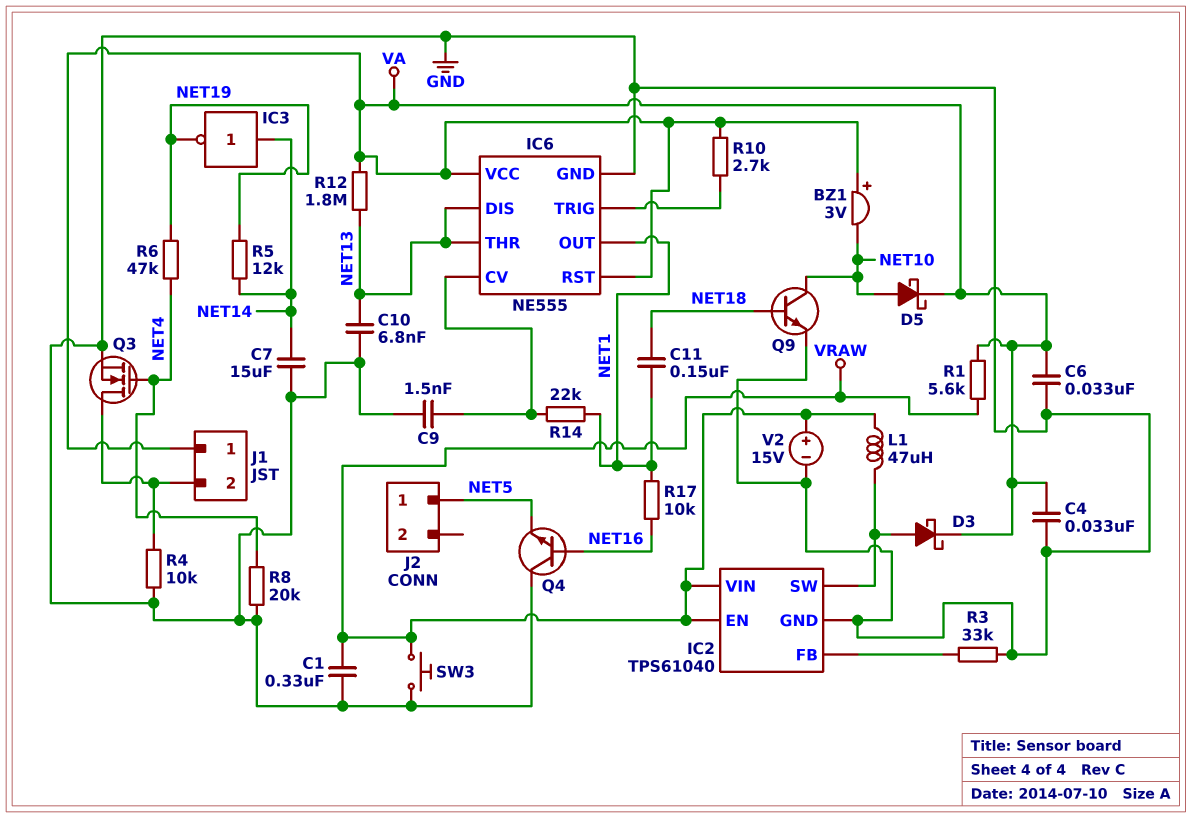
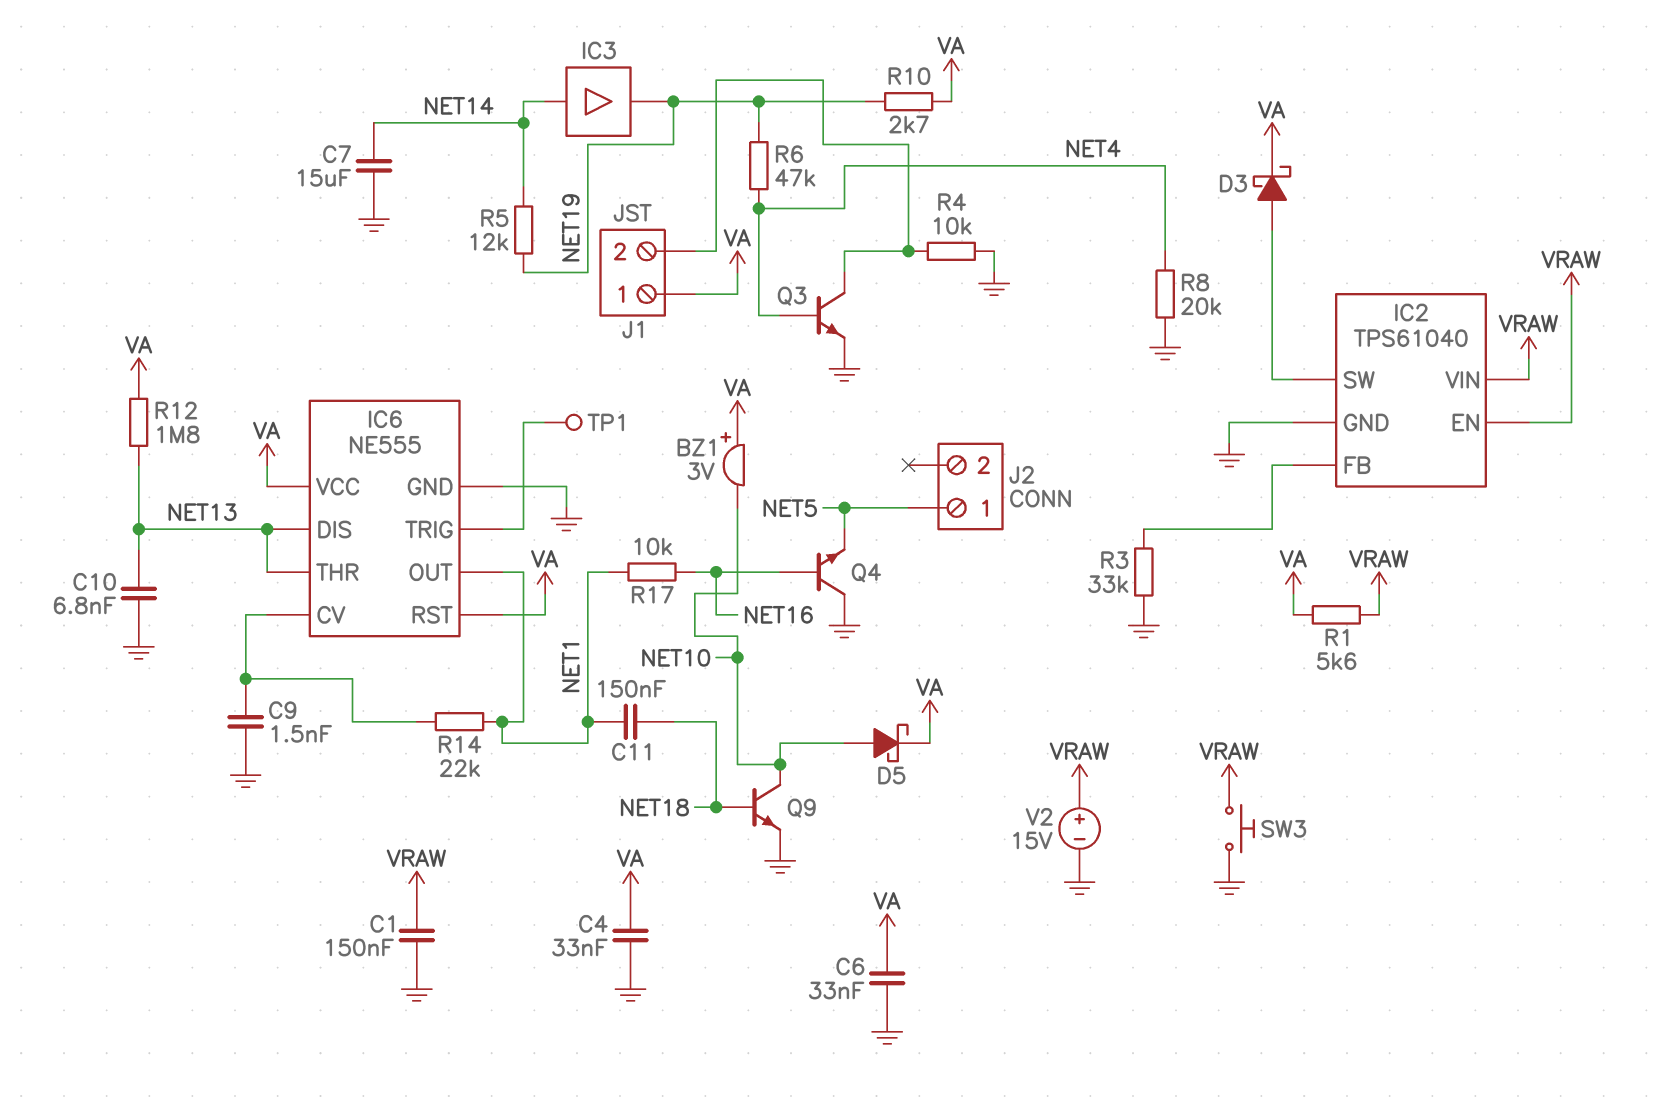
C1: 330nF (GND, VRAW) -> 150nF (GND, VRAW)
IC3: NOT (in NET14, out NET19) -> buffer (in NET14, out NET19)
L1: 47uH (IC2/SW, VRAW) -> none
Q3: NMOS (G NET4, D J1/2, S GND) -> NPN (B NET4, C J1/2, E GND)
R10: 2.7k (IC6/TRIG, VA) -> 2.7k (NET19, VA)
TP1: none -> test point (IC6/TRIG)

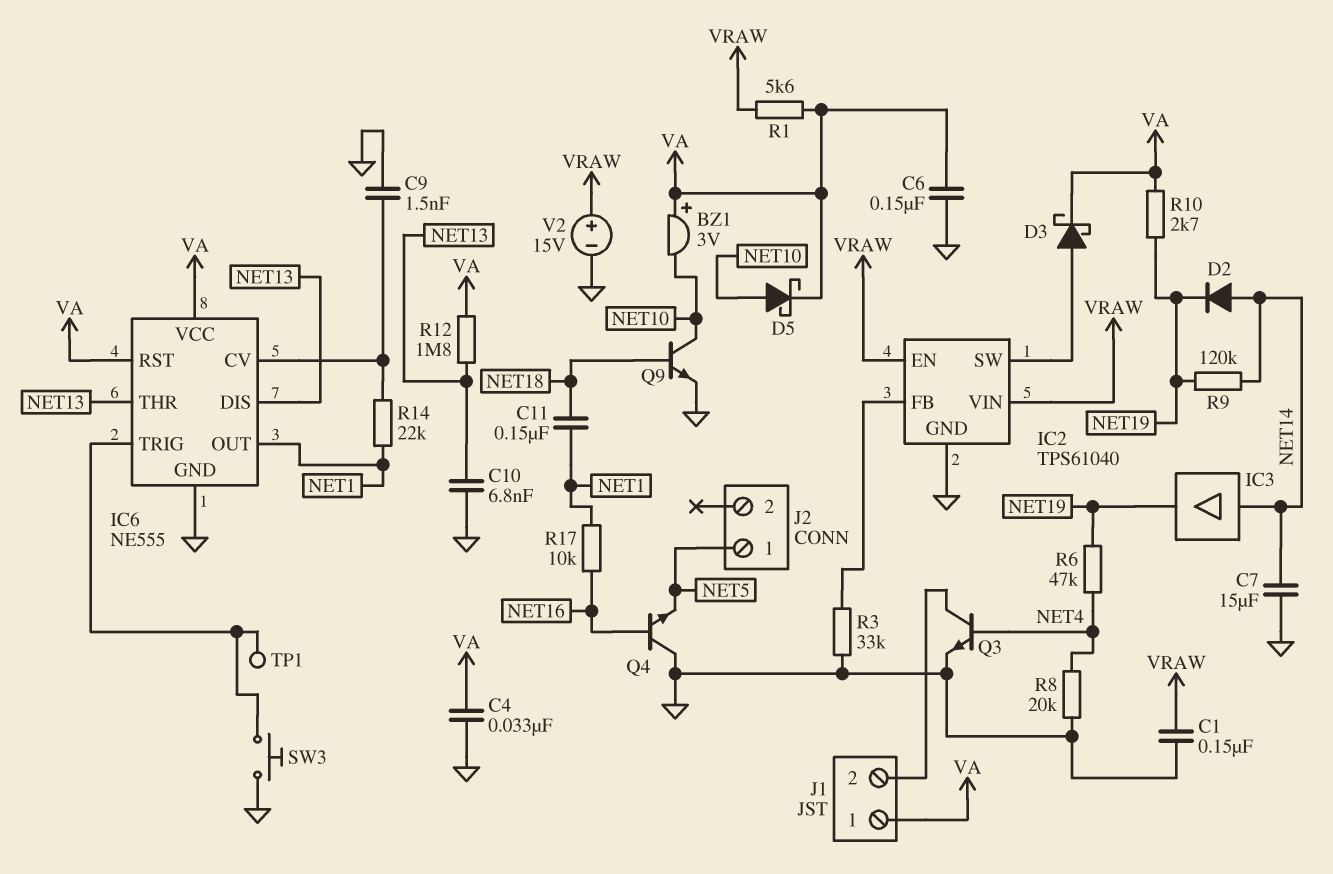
C6: 33nF (GND, VA) -> 150nF (GND, VA)
D2: none -> diode (A NET14, K NET19)
R4: 10k (GND, J1/2) -> none
R5: 12k (NET14, NET19) -> none
R9: none -> 120k (NET14, NET19)
SW3: button (GND, VRAW) -> button (GND, IC6/TRIG)

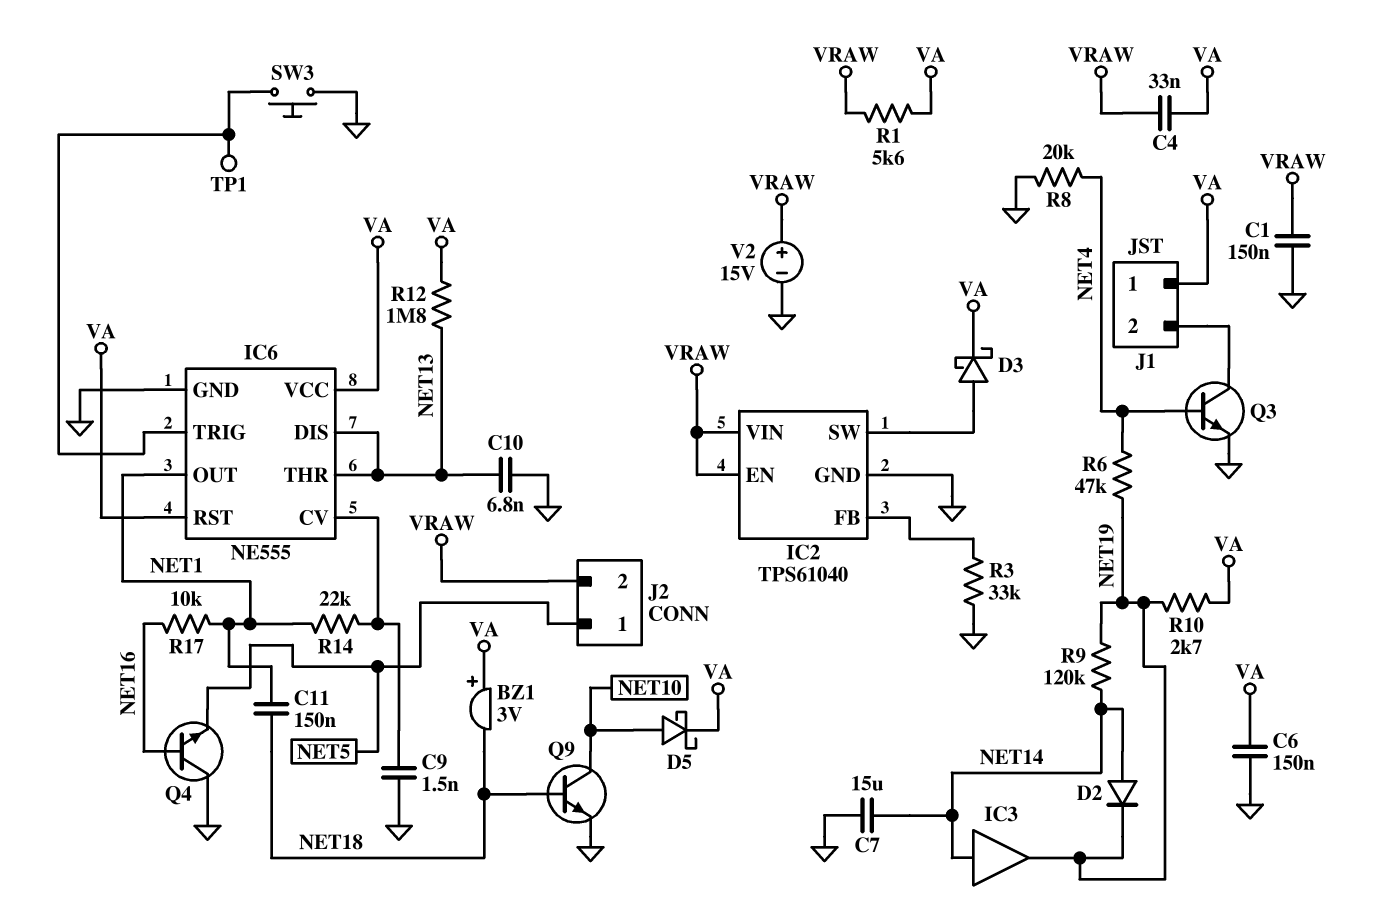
BZ1: buzzer 3V (plus VA, minus NET10) -> buzzer 3V (plus VA, minus NET18)
C4: 33nF (GND, VA) -> 33nF (VA, VRAW)
J2 pin 2: none -> VRAW

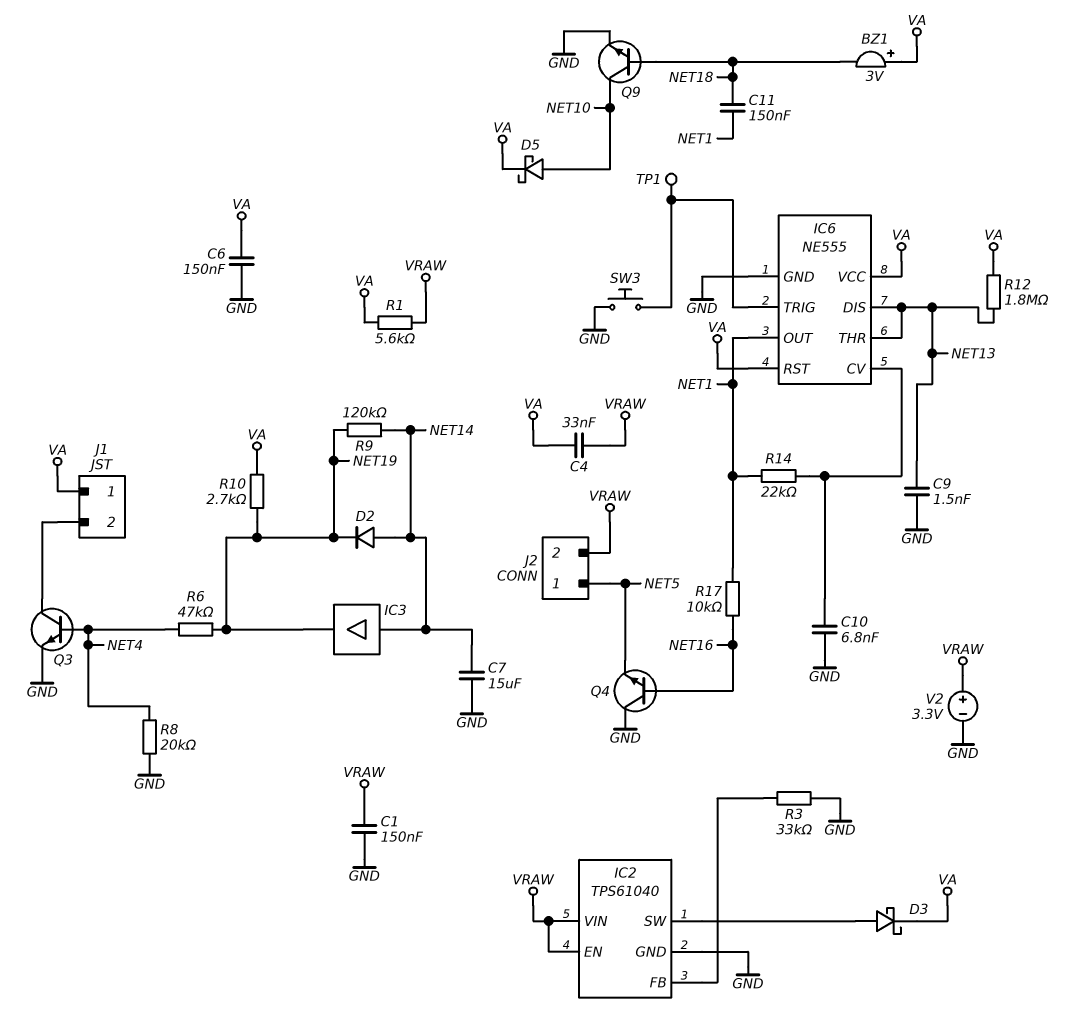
C9: 1.5nF (GND, IC6/CV) -> 1.5nF (GND, NET13)
C10: 6.8nF (GND, NET13) -> 6.8nF (GND, IC6/CV)
V2: 15V (plus VRAW, minus GND) -> 3.3V (plus VRAW, minus GND)

